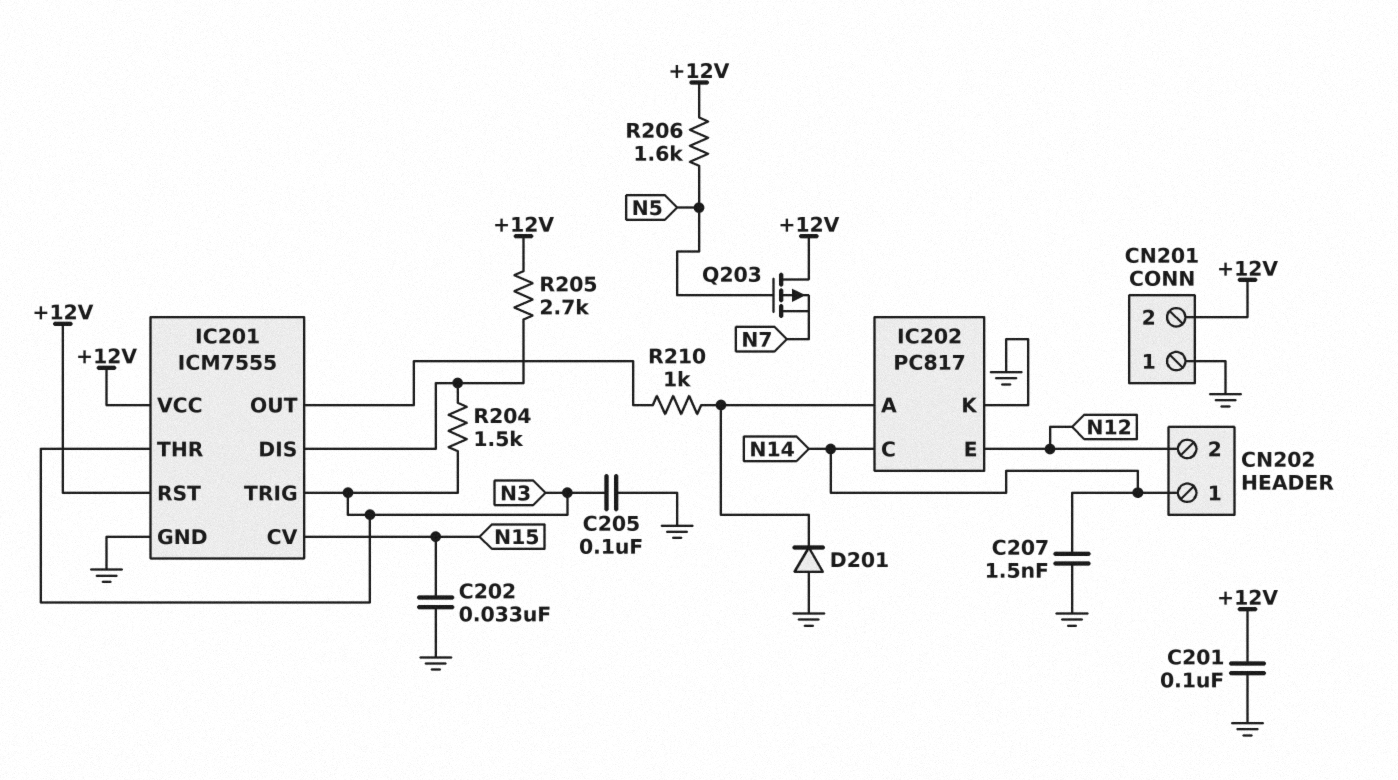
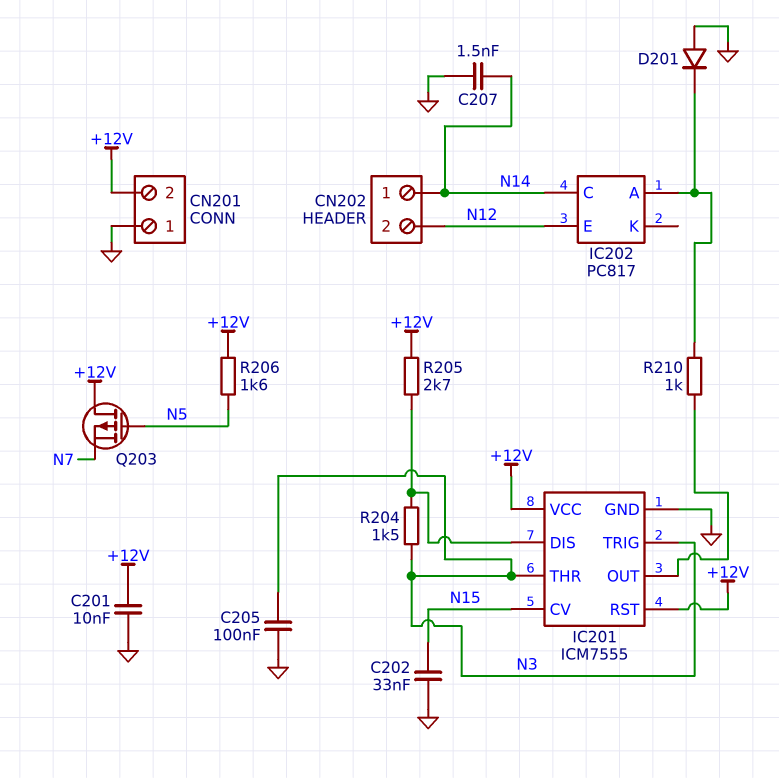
C201: 100nF (+12V, GND) -> 10nF (+12V, GND)
IC202 pin K: GND -> none

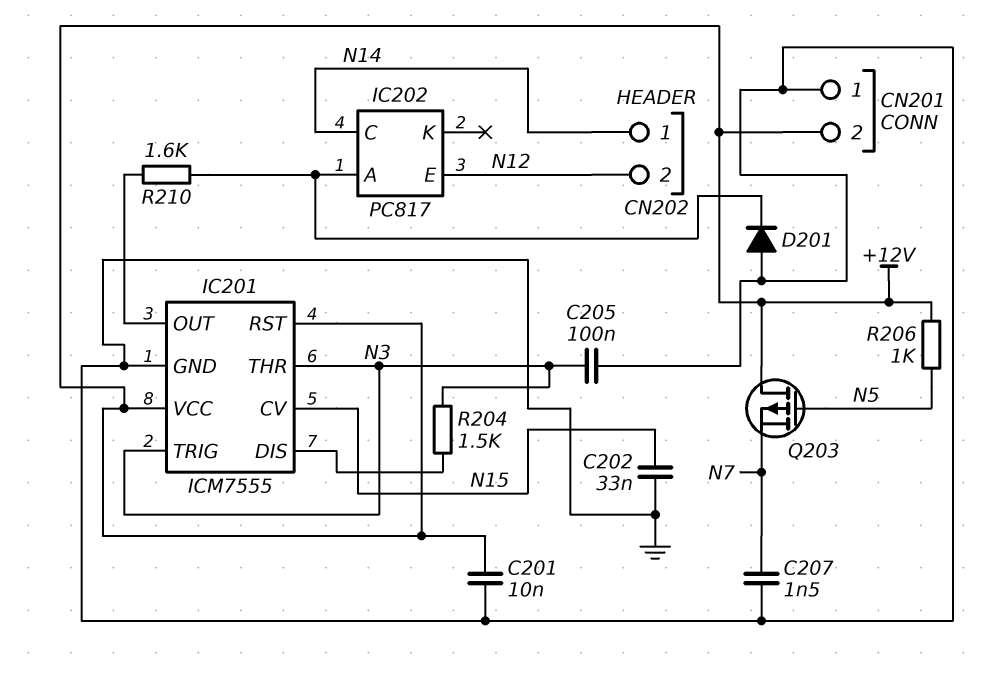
C207: 1.5nF (GND, N14) -> 1.5nF (GND, N7)
R205: 2.7k (+12V, IC201/DIS) -> none
R206: 1.6k (+12V, N5) -> 1k (+12V, N5)
R210: 1k (IC201/OUT, IC202/A) -> 1.6k (IC201/OUT, IC202/A)

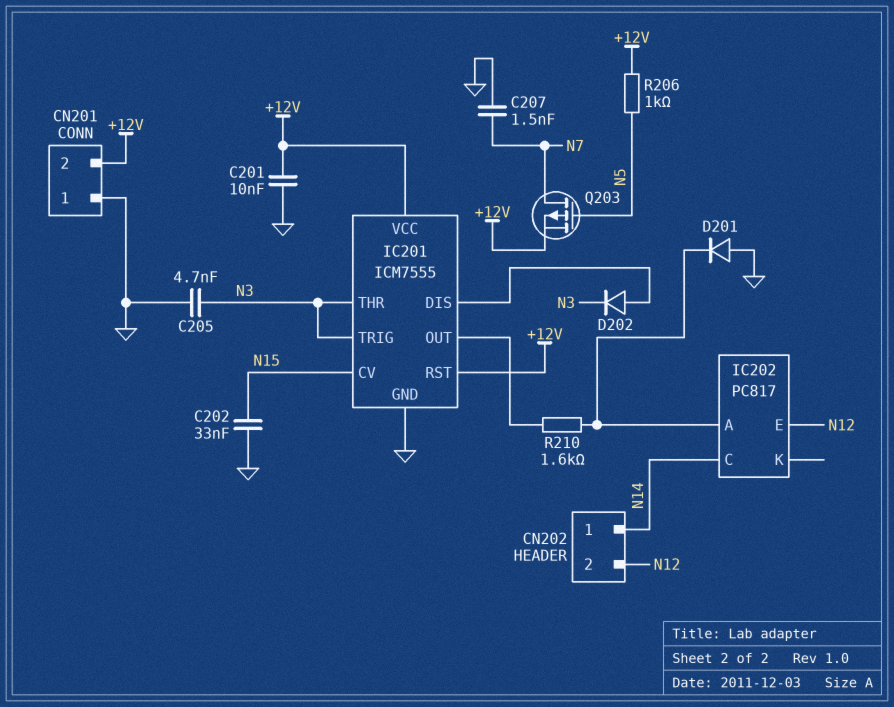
C205: 100nF (GND, N3) -> 4.7nF (GND, N3)
D202: none -> diode (A IC201/DIS, K N3)
Q203: PMOS (G N5, D +12V, S N7) -> PMOS (G N5, D N7, S +12V)
R204: 1.5k (IC201/DIS, N3) -> none

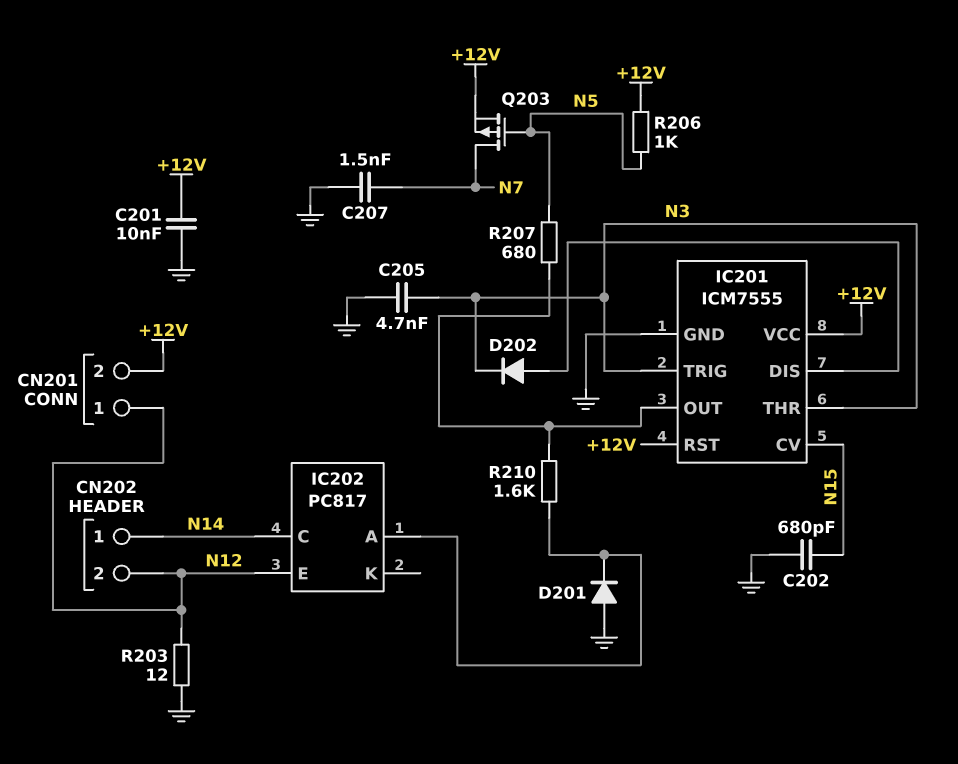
C202: 33nF (GND, N15) -> 680pF (GND, N15)
CN201 pin 1: GND -> N12
R203: none -> 12 (GND, N12)
R207: none -> 680 (IC201/OUT, N5)

